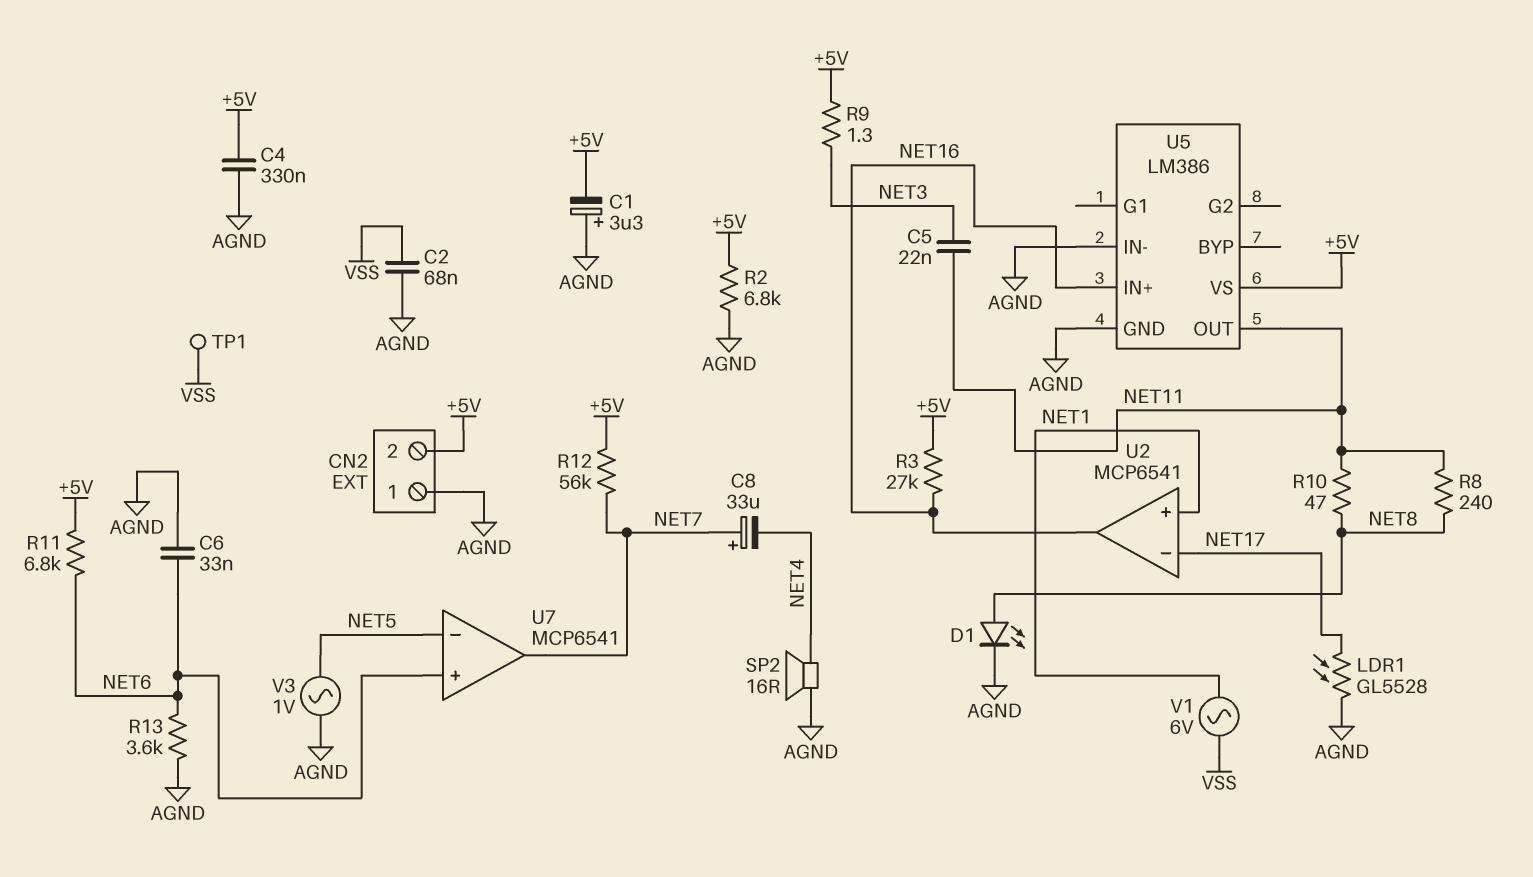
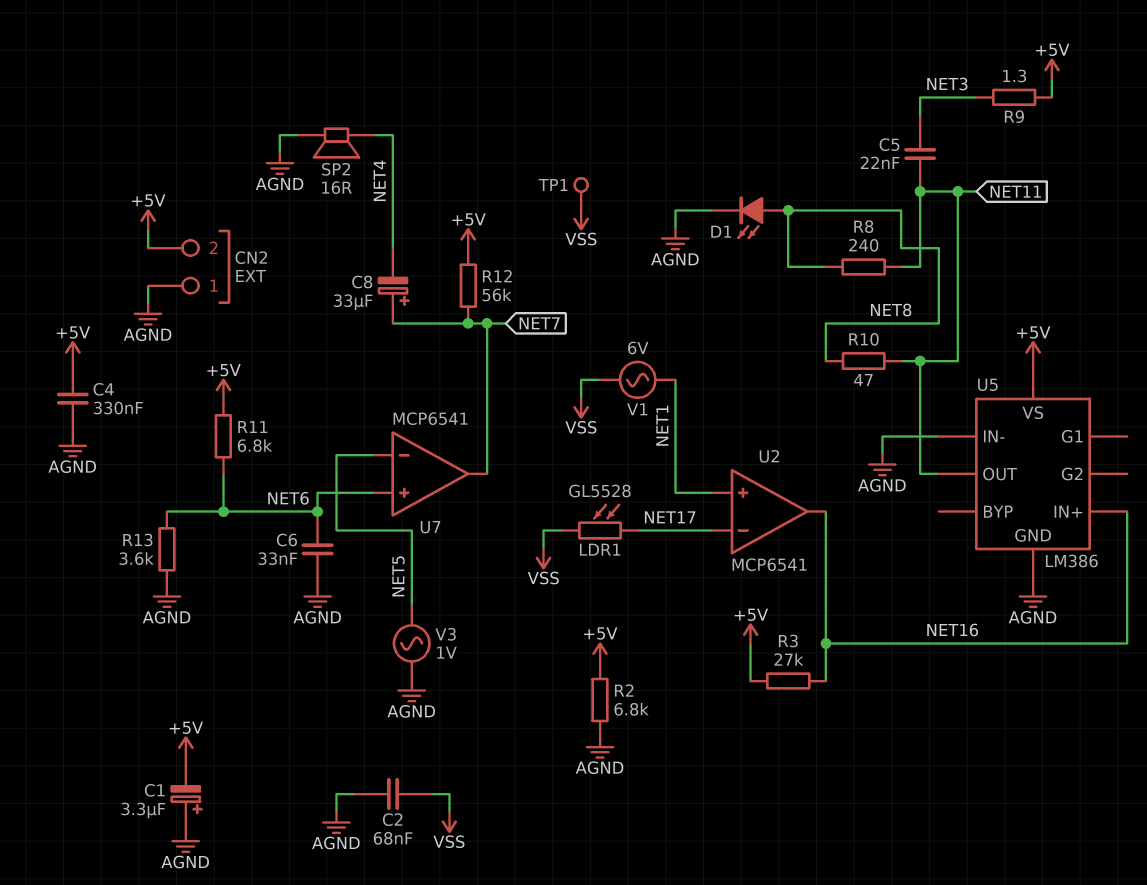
LDR1: GL5528 (AGND, NET17) -> GL5528 (NET17, VSS)

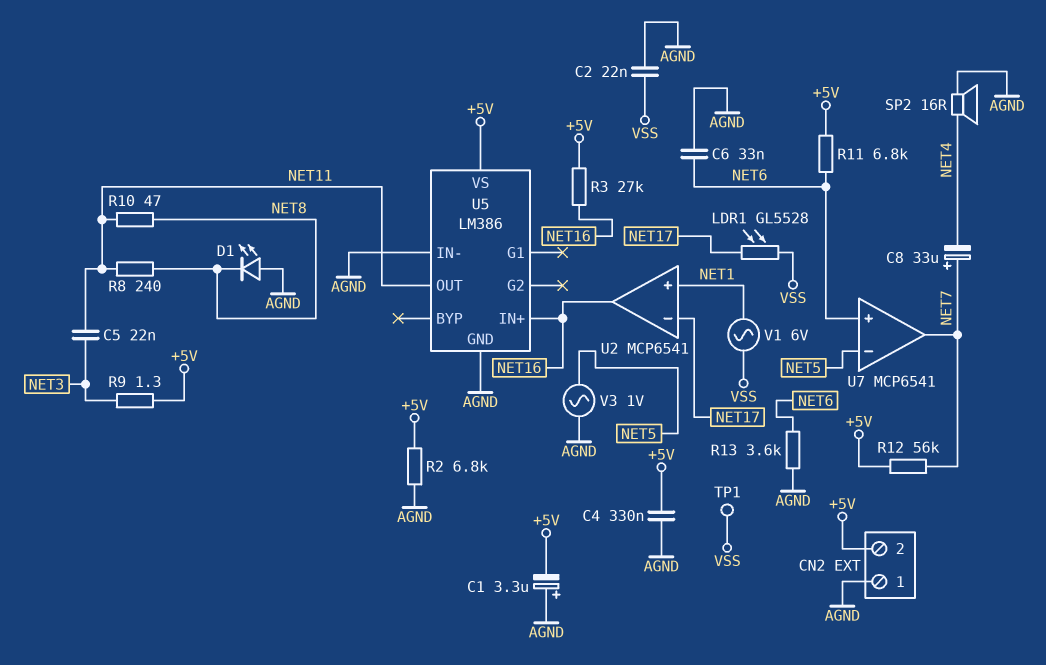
C2: 68nF (AGND, VSS) -> 22nF (AGND, VSS)
D1: LED (A NET8, K AGND) -> LED (A AGND, K NET8)

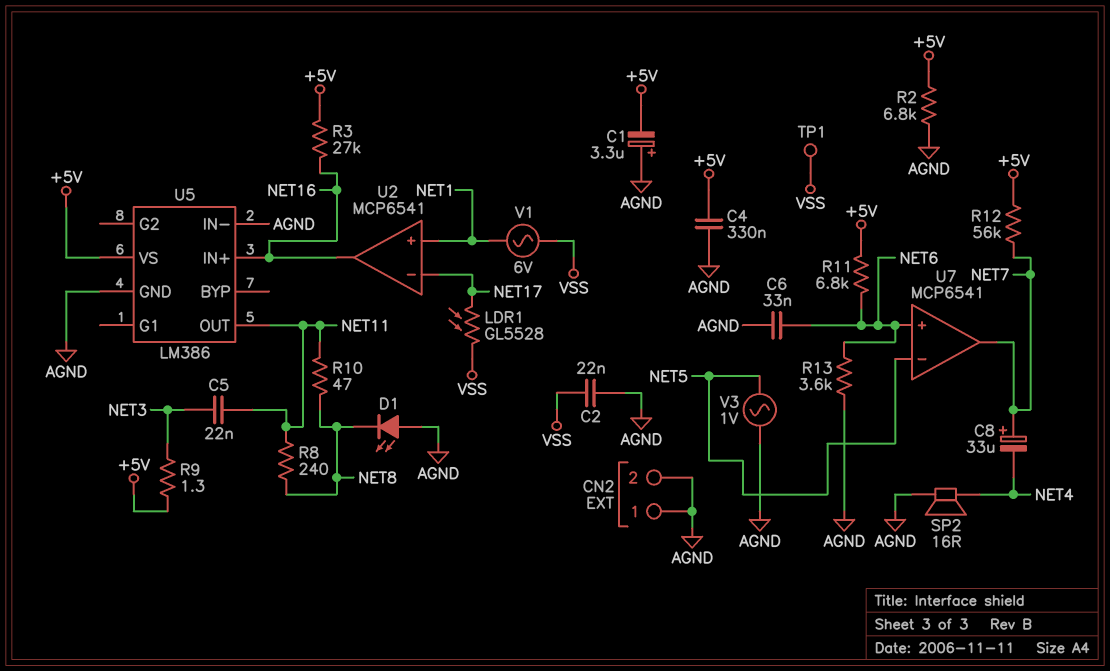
CN2 pin 2: +5V -> AGND

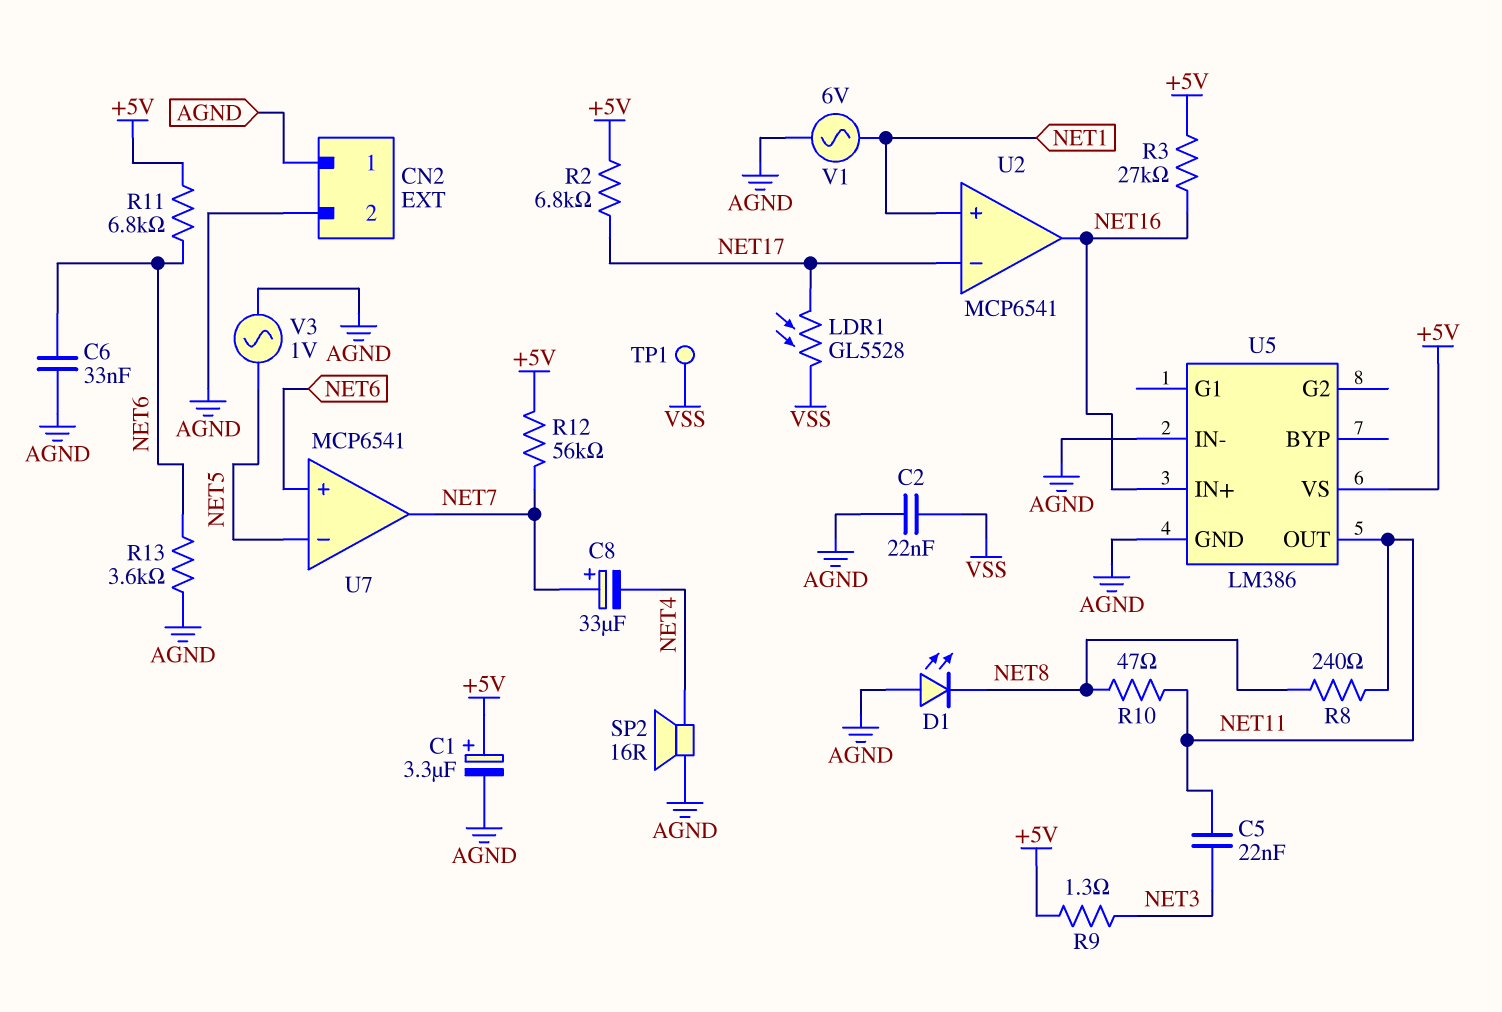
C1: 3.3uF (plus AGND, minus +5V) -> 3.3uF (plus +5V, minus AGND)
C4: 330nF (+5V, AGND) -> none
R2: 6.8k (+5V, AGND) -> 6.8k (+5V, NET17)
V1: AC 6V (NET1, VSS) -> AC 6V (AGND, NET1)

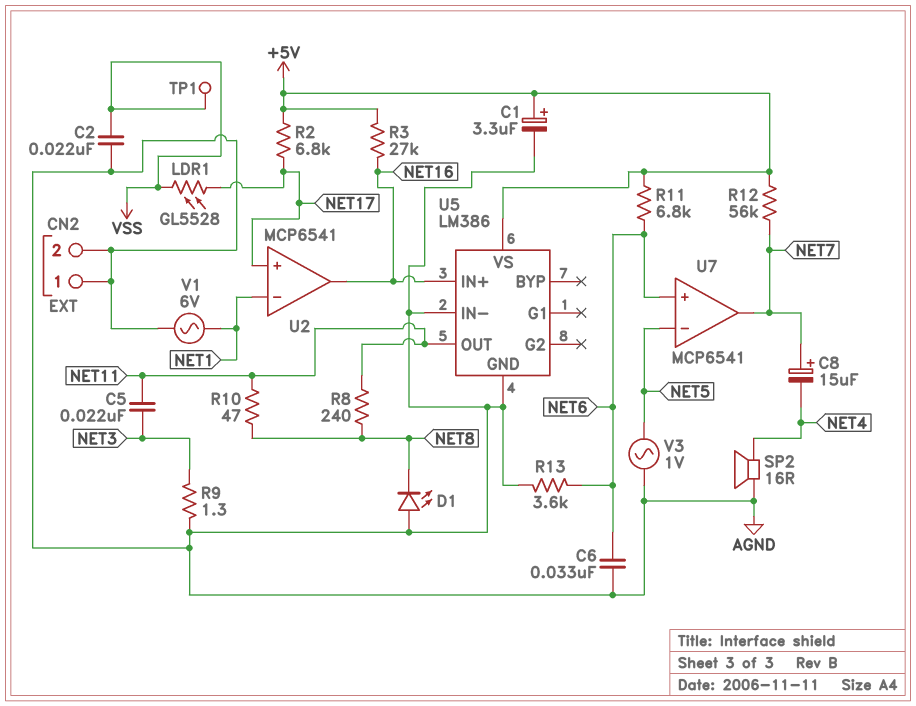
C8: 33uF (plus NET7, minus NET4) -> 15uF (plus NET7, minus NET4)
R9: 1.3 (+5V, NET3) -> 1.3 (AGND, NET3)
U2 pin in+: NET1 -> NET17
U2 pin in-: NET17 -> NET1

